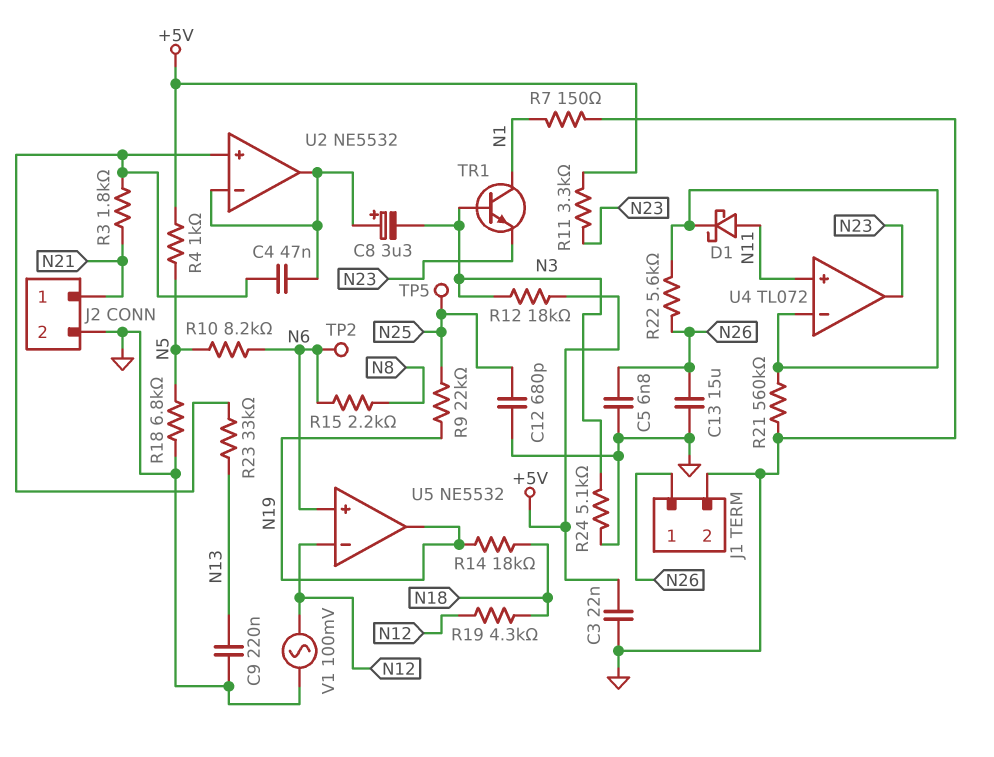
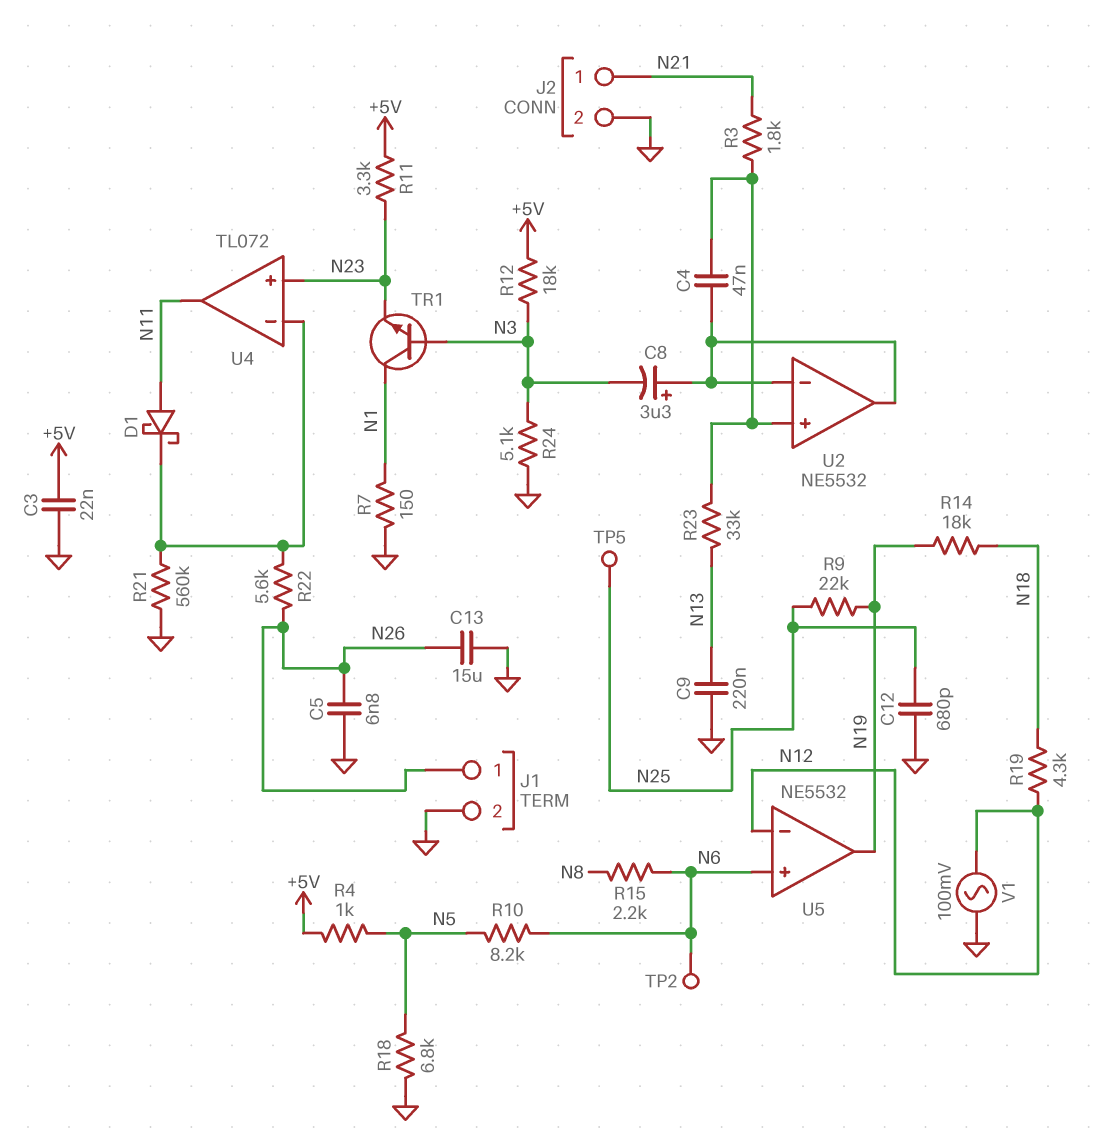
U4 pin in+: N11 -> N23
U4 pin out: N23 -> N11

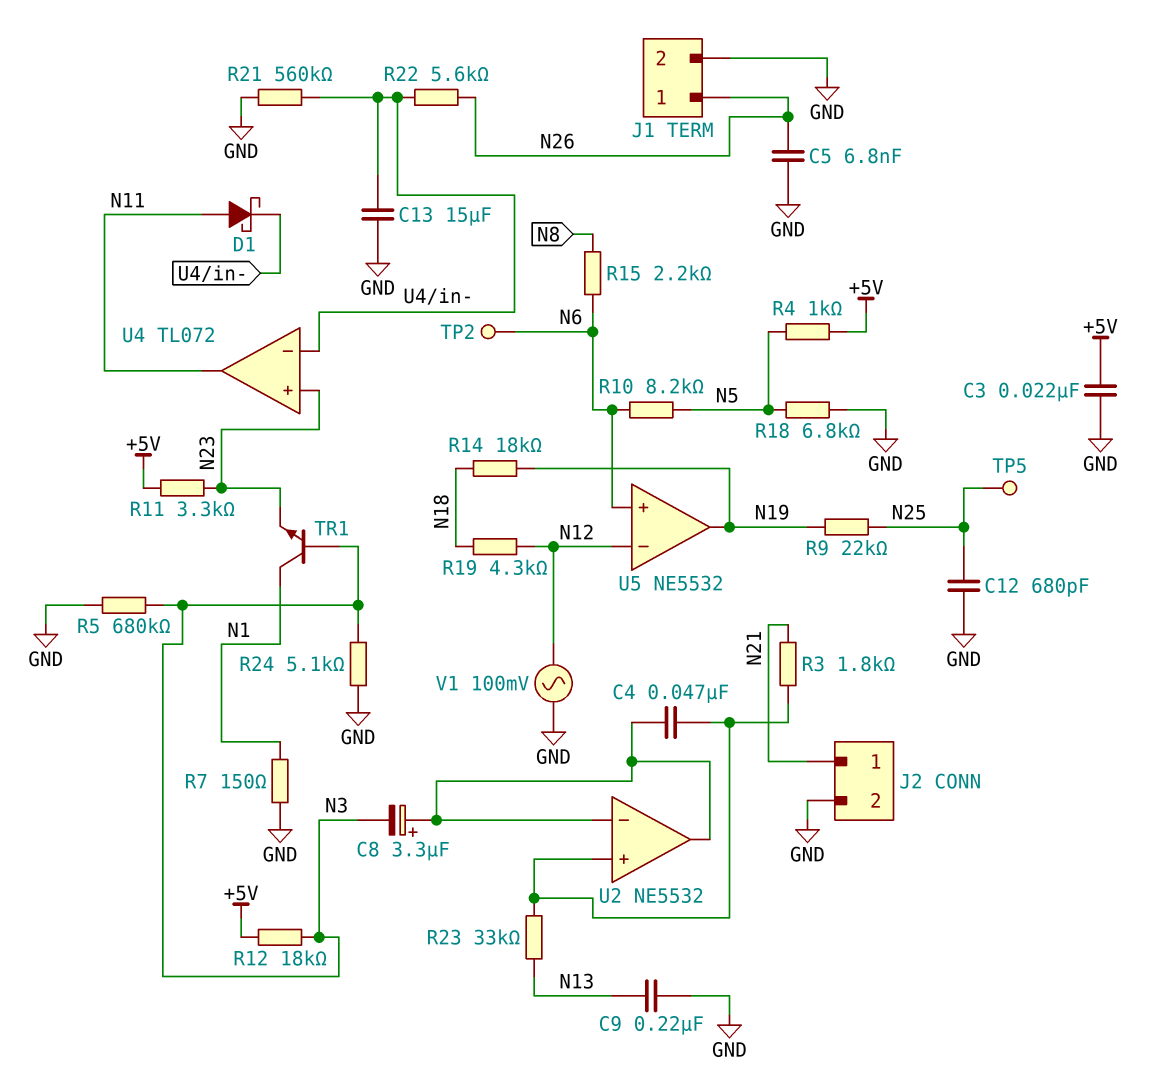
C13: 15uF (GND, N26) -> 15uF (GND, U4/in-)
R5: none -> 680k (GND, N3)

